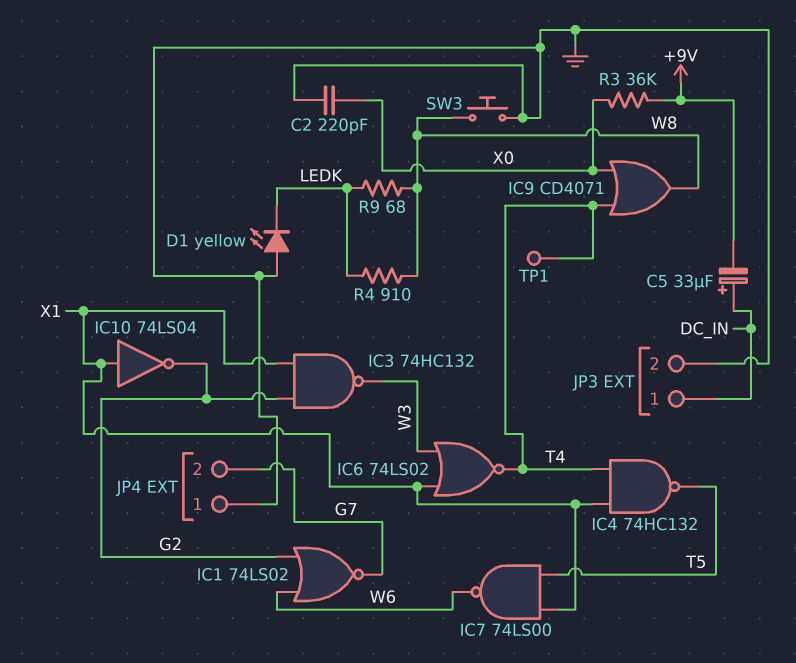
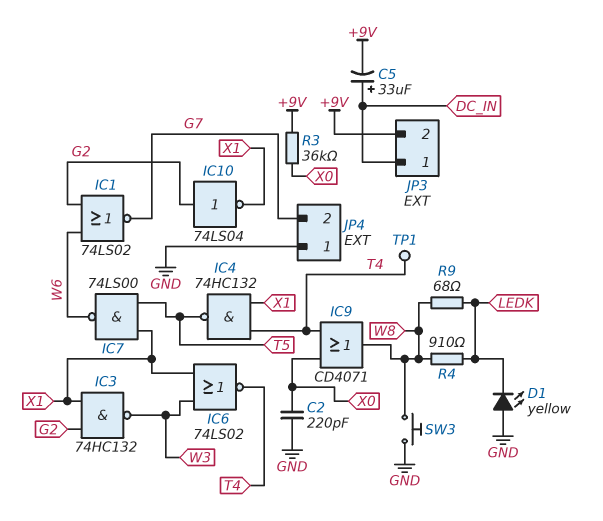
IC10: NOT 74LS04 (in X1, out G2) -> NOT 74LS04 (in G2, out X1)
JP3 pin 2: GND -> +9V

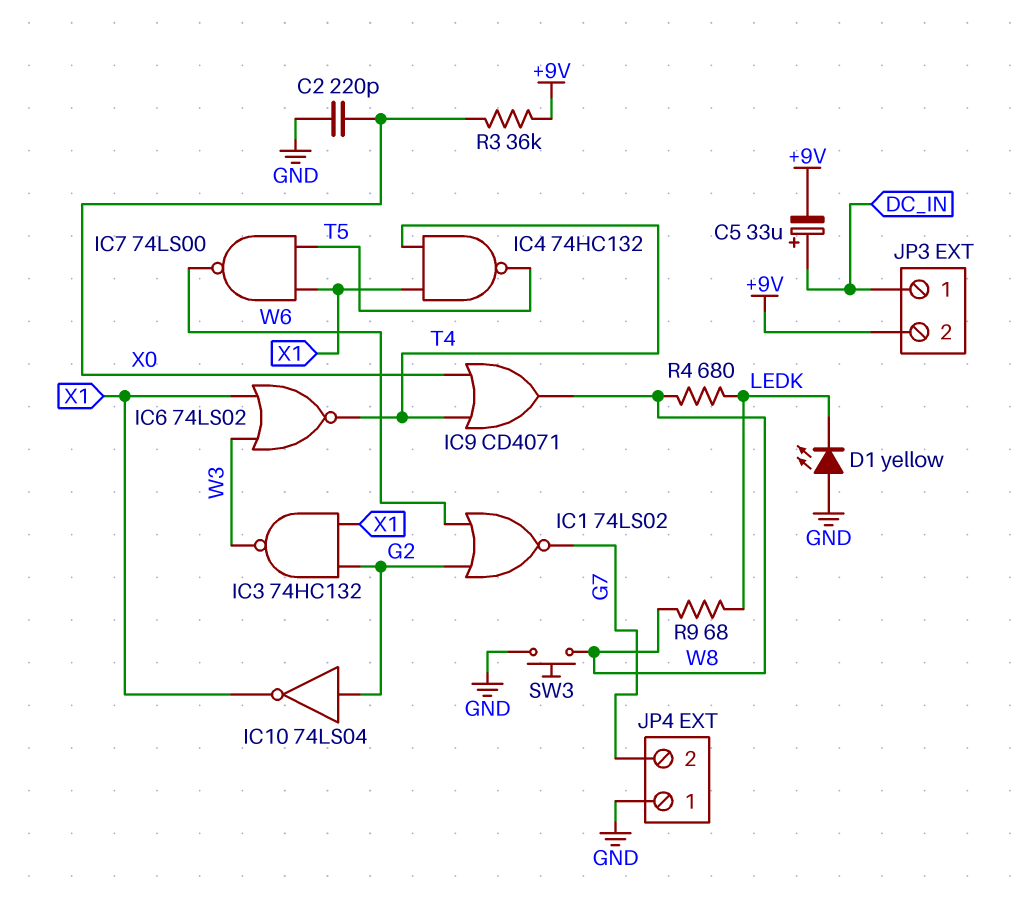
R4: 910 (LEDK, W8) -> 680 (LEDK, W8)
TP1: test point (T4) -> none

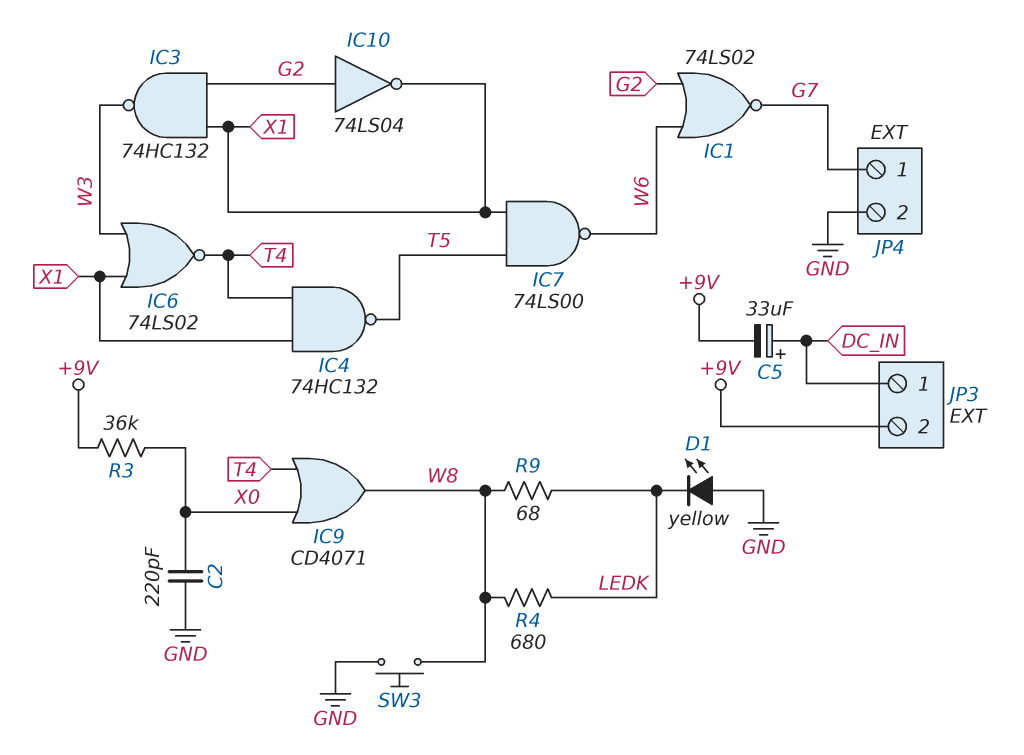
JP4 pin 1: GND -> G7
JP4 pin 2: G7 -> GND

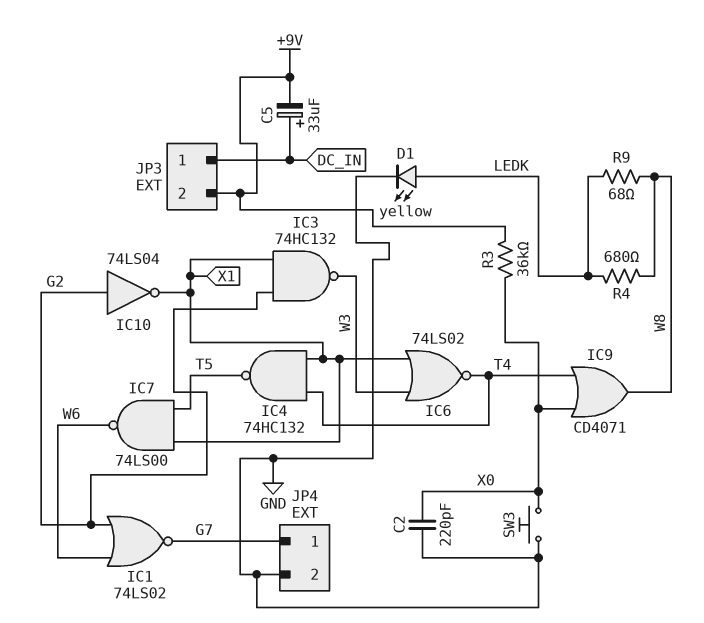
D1: LED yellow (A GND, K LEDK) -> LED yellow (A LEDK, K GND)
SW3: button (GND, W8) -> button (GND, X0)

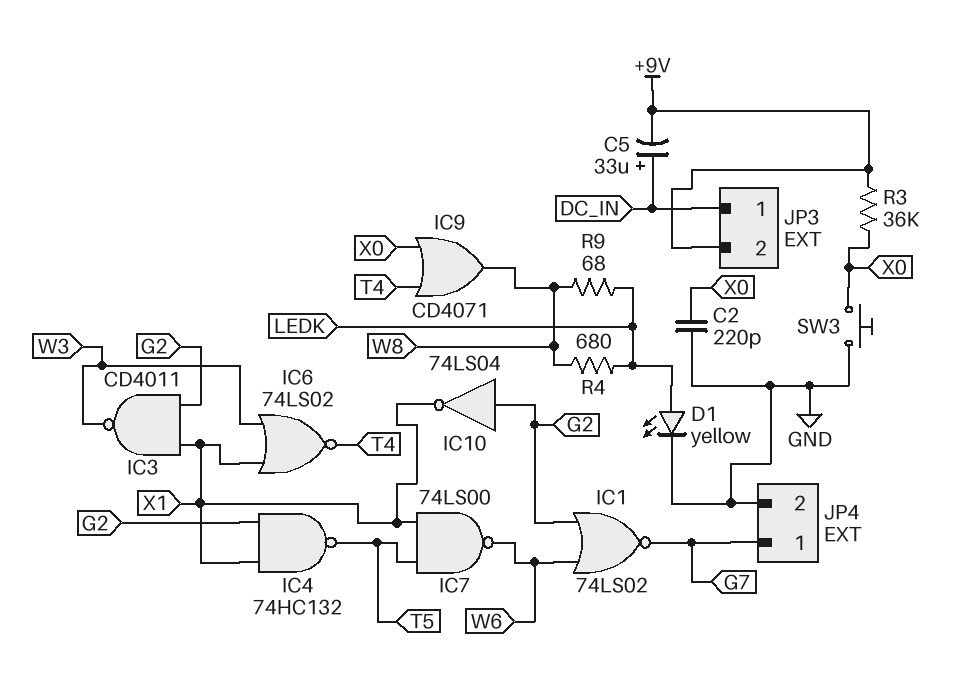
IC3: NAND 74HC132 (in G2, in X1, out W3) -> NAND CD4011 (in G2, in X1, out W3)
IC4: NAND 74HC132 (in T4, in X1, out T5) -> NAND 74HC132 (in G2, in X1, out T5)

